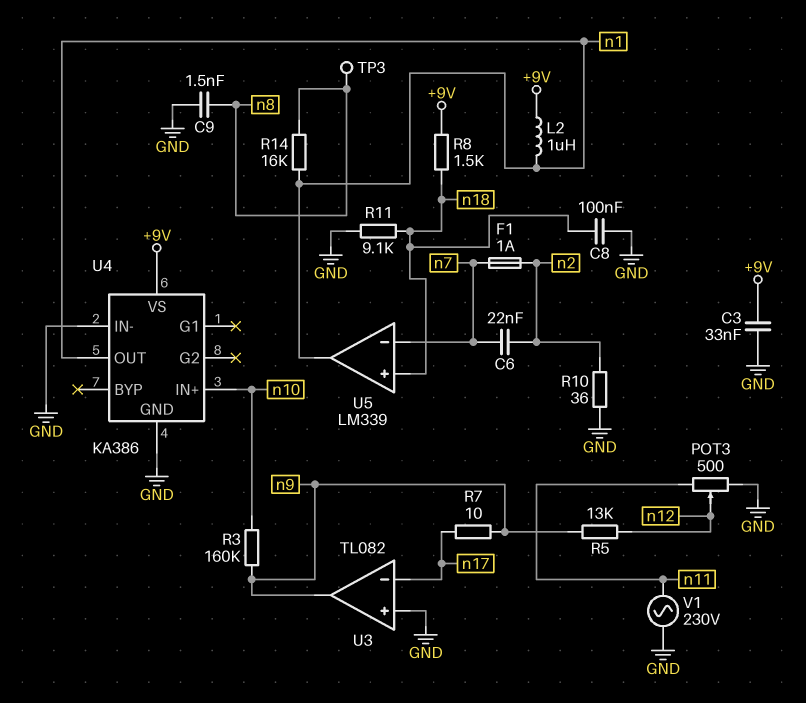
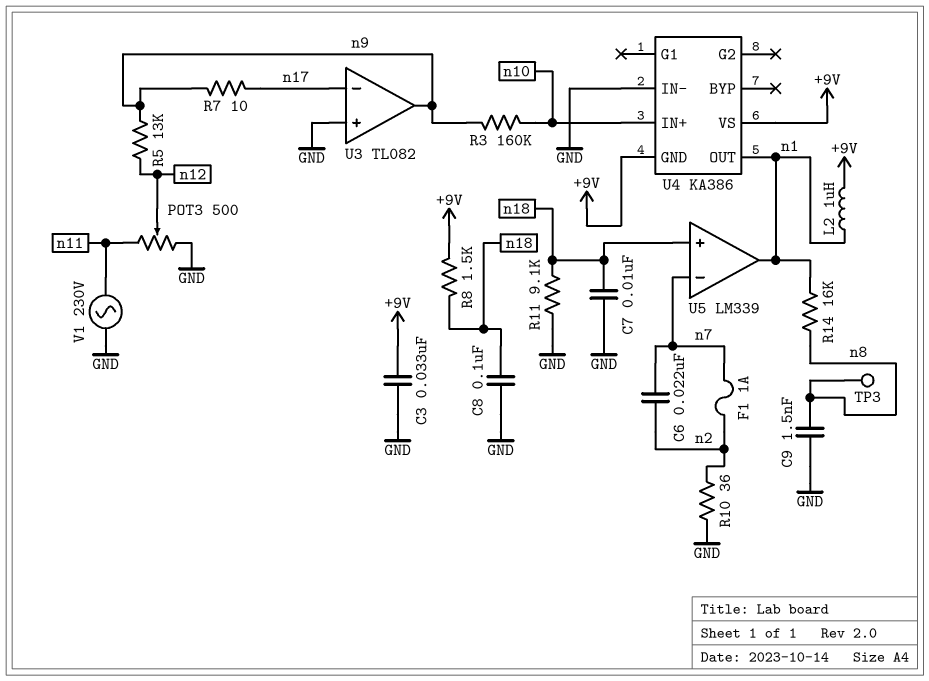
C7: none -> 10nF (GND, n18)
U4 pin GND: GND -> +9V

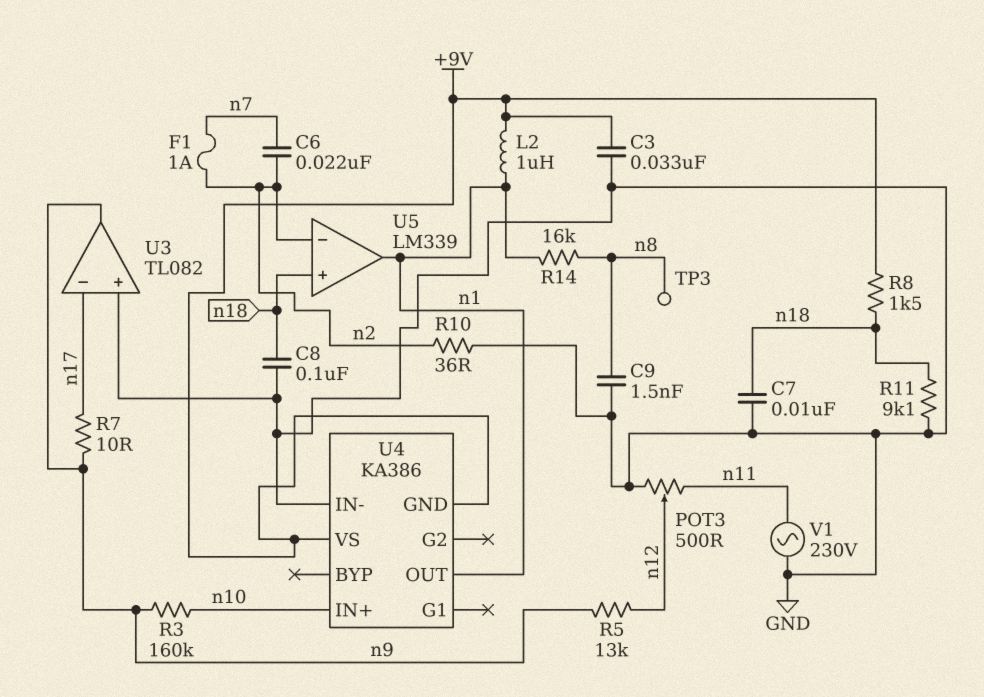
U5 pin in-: n7 -> n2

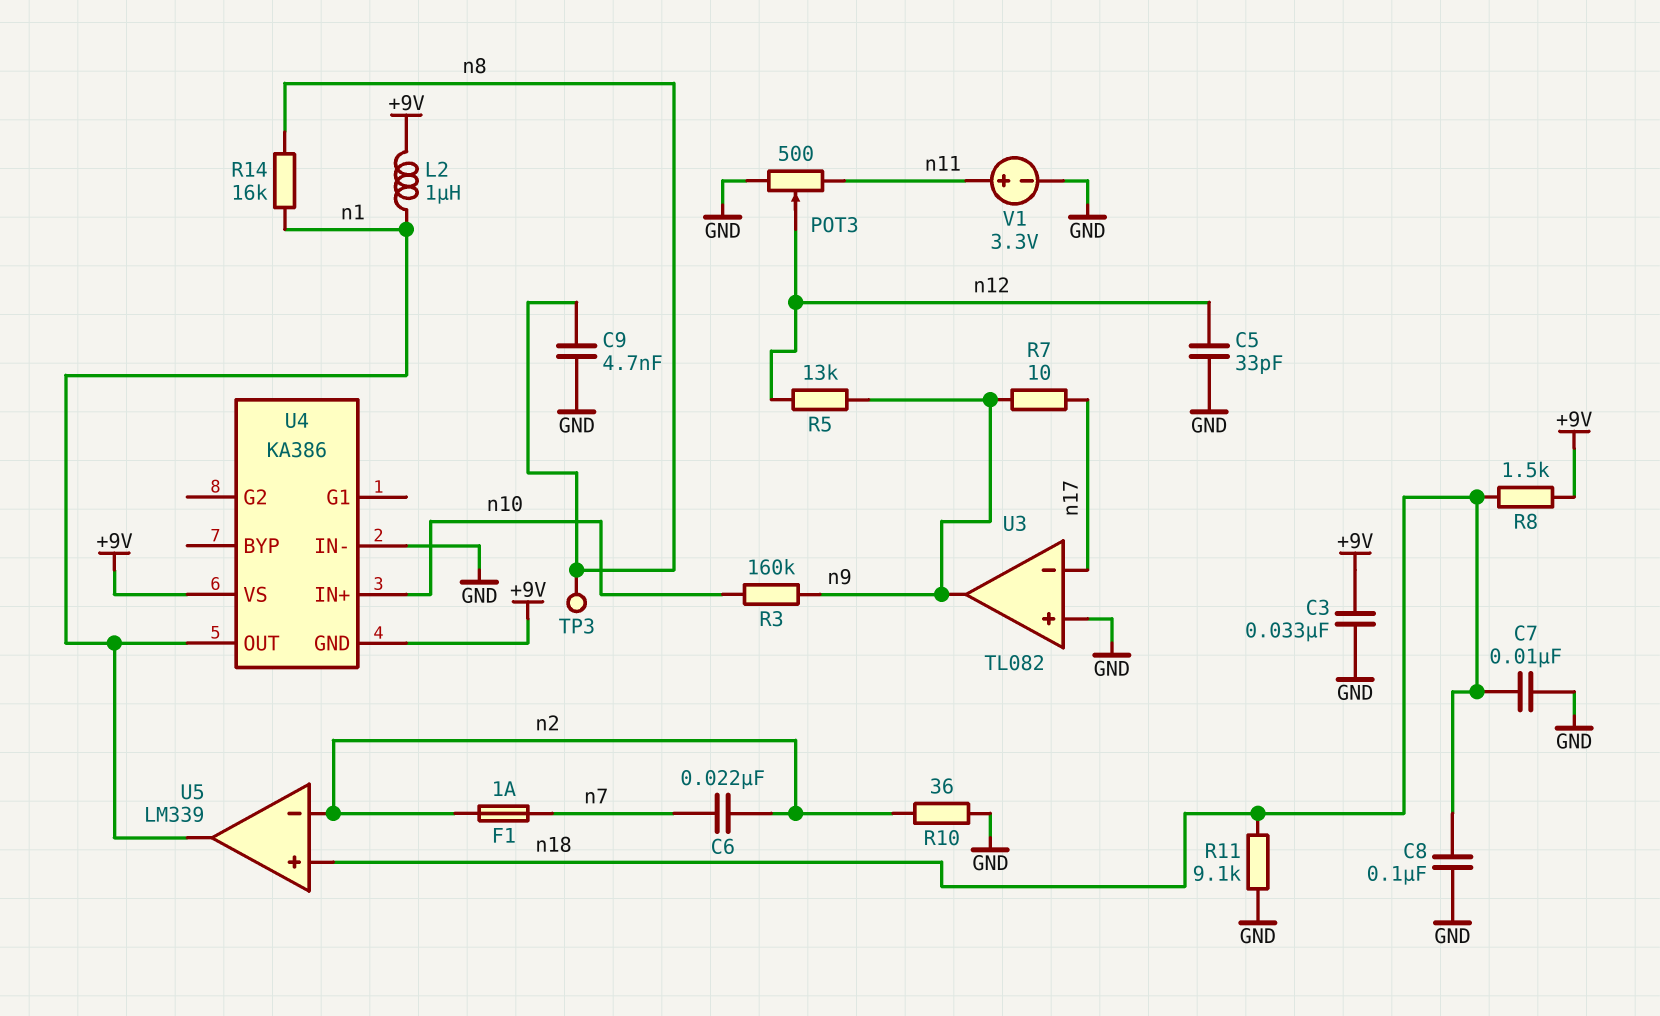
C5: none -> 33pF (GND, n12)
C9: 1.5nF (GND, n8) -> 4.7nF (GND, n8)
V1: AC 230V (GND, n11) -> 3.3V (plus n11, minus GND)

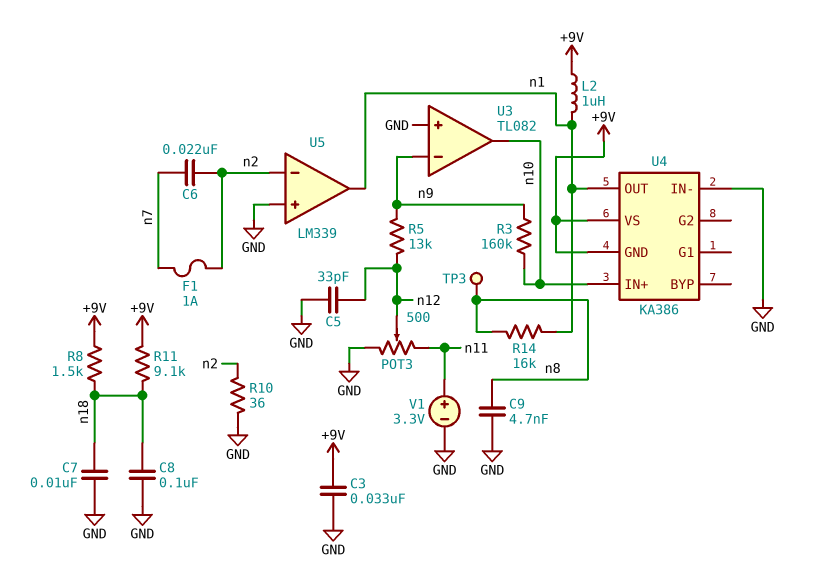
R7: 10 (n9, n17) -> none
R11: 9.1k (GND, n18) -> 9.1k (+9V, n18)
U3 pin in-: n17 -> n9
U3 pin out: n9 -> n10
U5 pin in+: n18 -> GND

